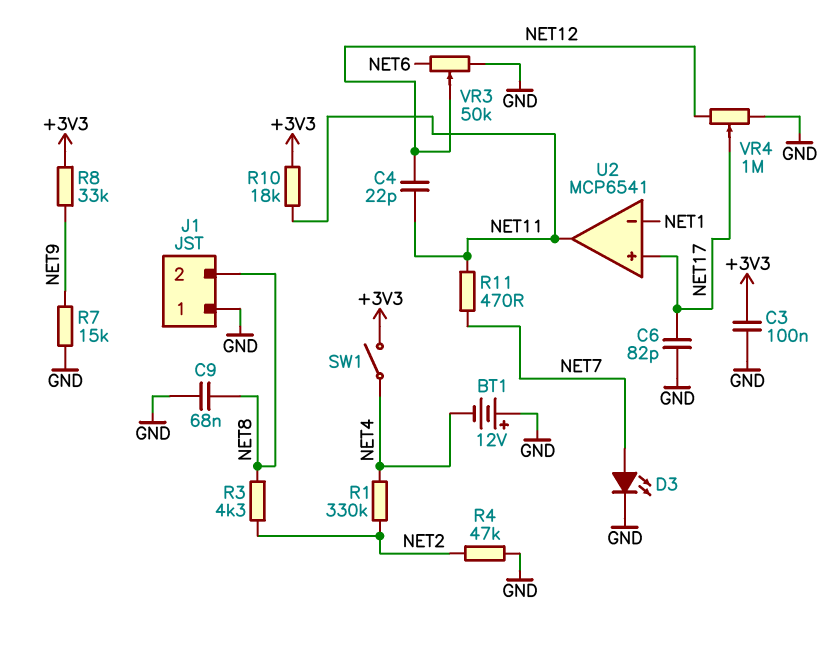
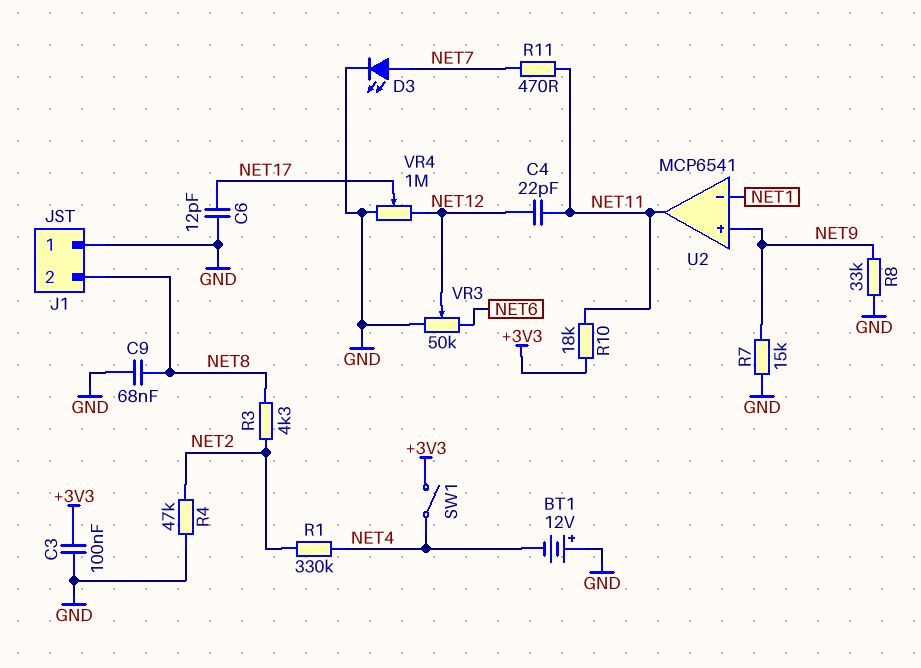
C6: 82pF (GND, NET17) -> 12pF (GND, NET17)
R8: 33k (+3V3, NET9) -> 33k (GND, NET9)
U2 pin in+: NET17 -> NET9

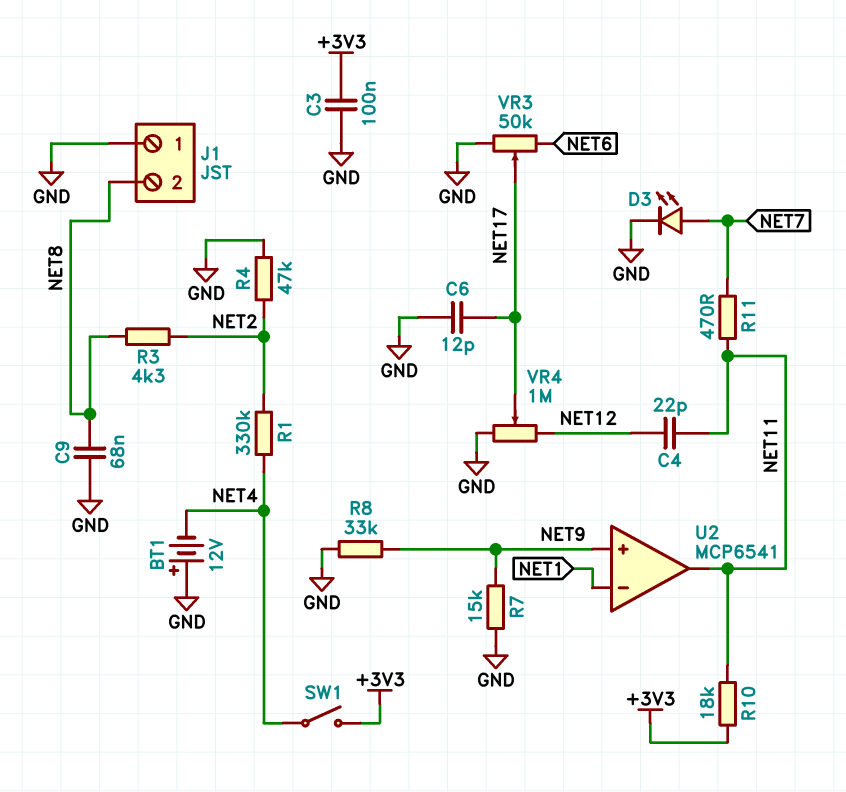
VR3: 50k (GND, NET6, wiper NET12) -> 50k (GND, NET6, wiper NET17)

